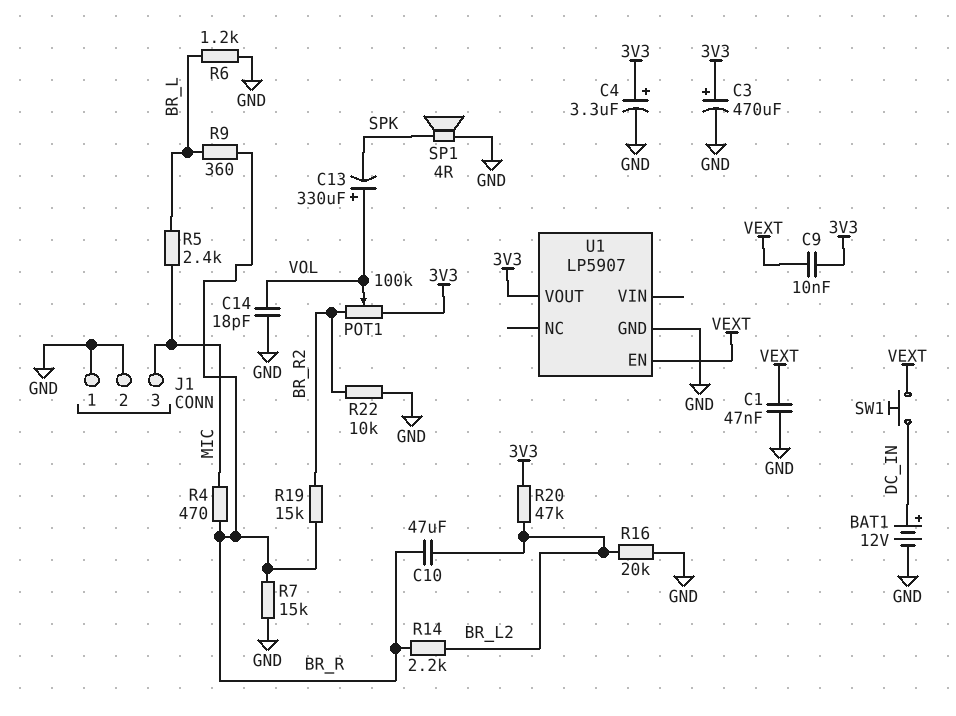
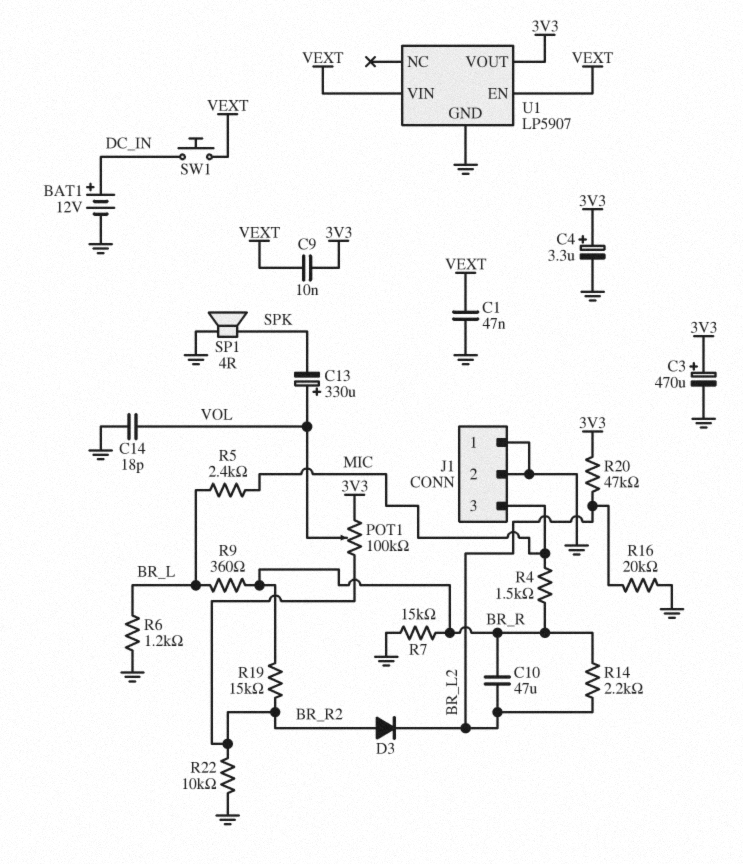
D3: none -> diode (A BR_R2, K BR_L2)
R4: 470 (BR_R, MIC) -> 1.5k (BR_R, MIC)
U1 pin VIN: none -> VEXT

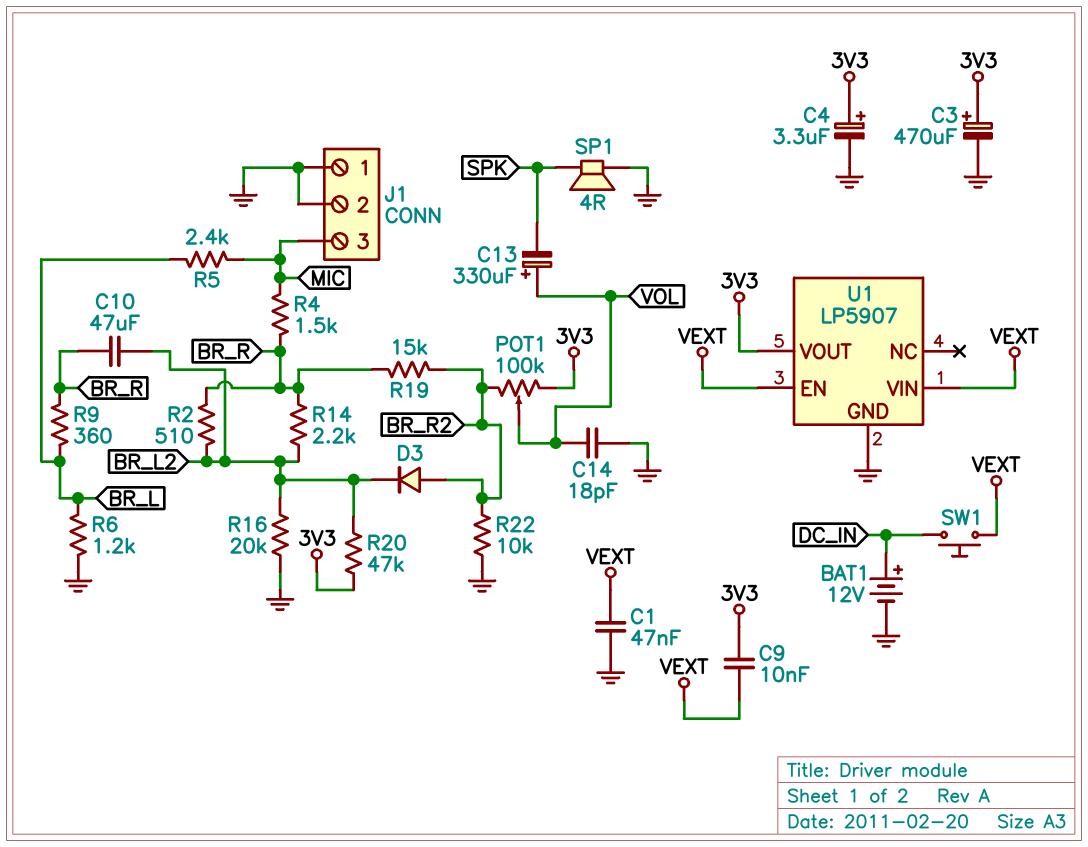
R2: none -> 510 (BR_L2, BR_R)
R7: 15k (BR_R, GND) -> none

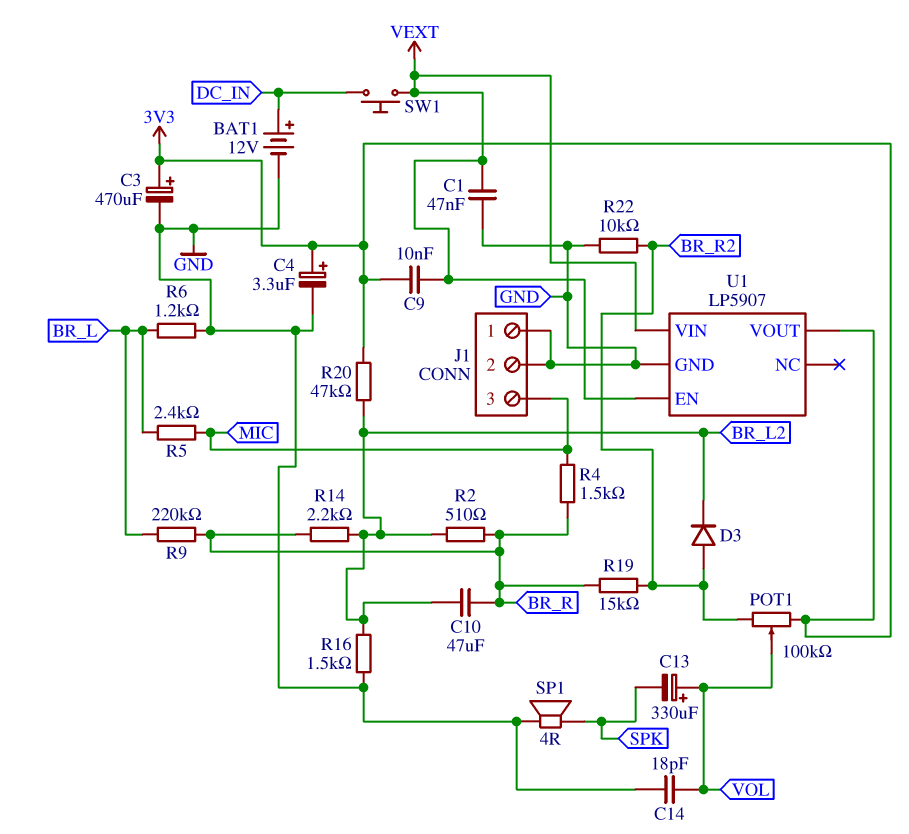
R9: 360 (BR_L, BR_R) -> 220k (BR_L, BR_R)
R16: 20k (BR_L2, GND) -> 1.5k (BR_L2, GND)

